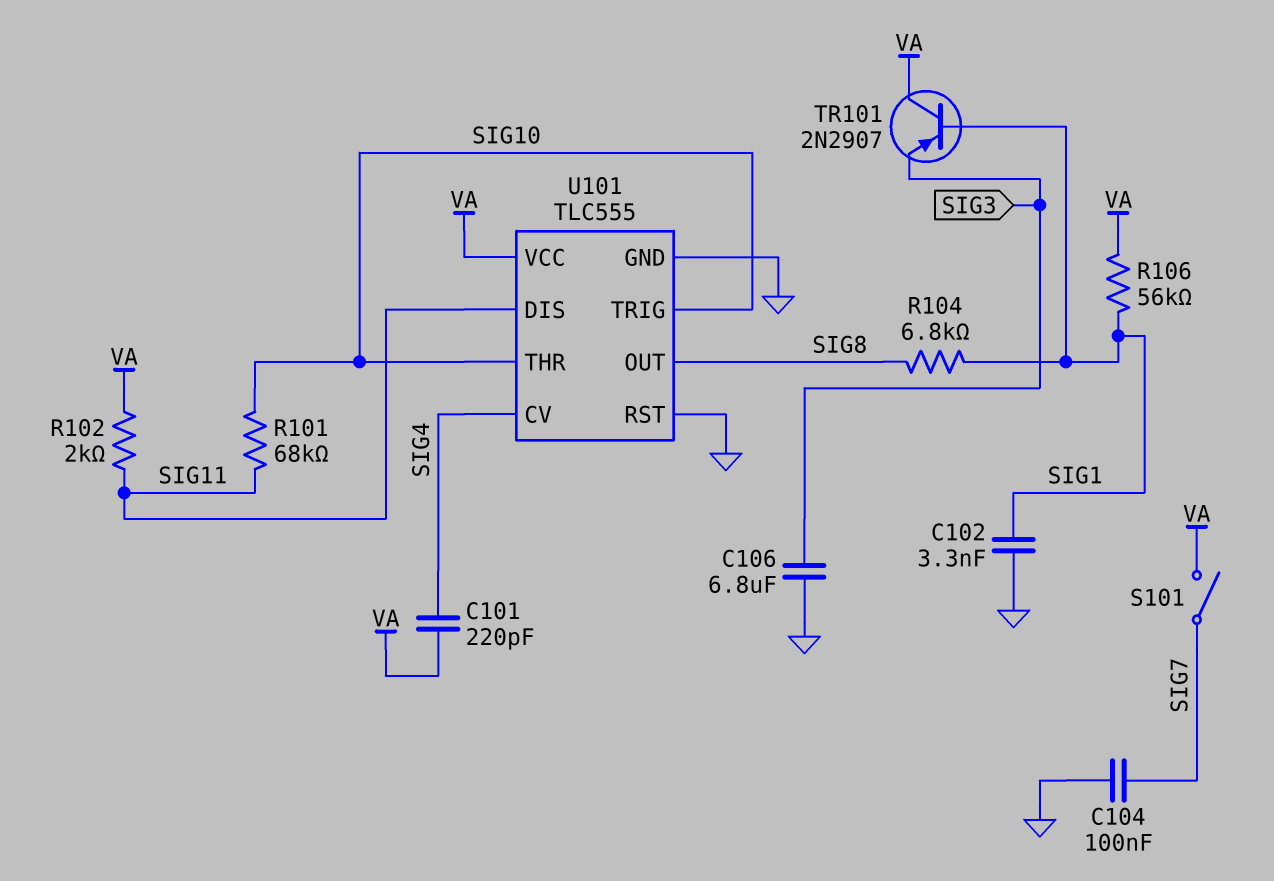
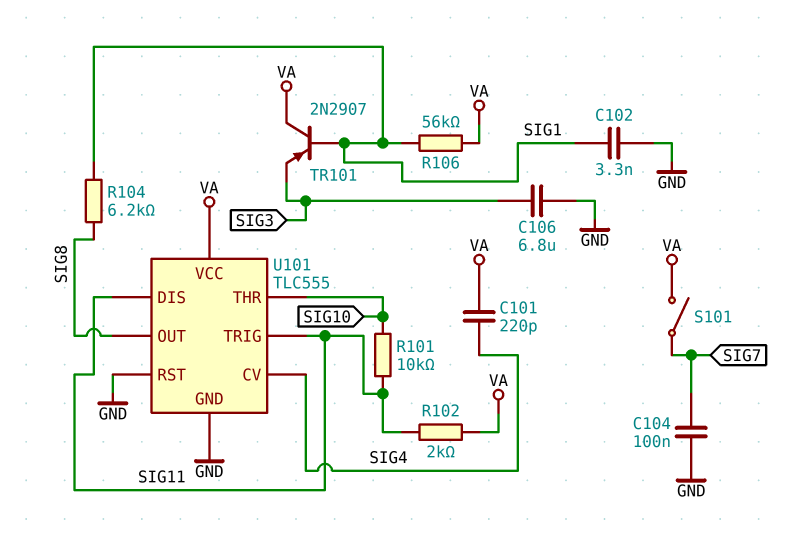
R101: 68k (SIG10, SIG11) -> 10k (SIG10, SIG11)
R104: 6.8k (SIG1, SIG8) -> 6.2k (SIG1, SIG8)
U101 pin TRIG: SIG10 -> SIG11

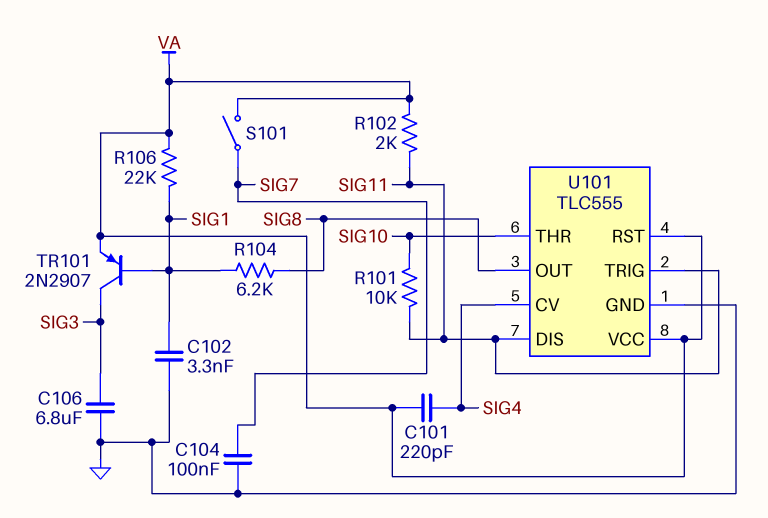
R106: 56k (SIG1, VA) -> 22k (SIG1, VA)
TR101: PNP 2N2907 (B SIG1, C VA, E SIG3) -> PNP 2N2907 (B SIG1, C SIG3, E VA)
U101 pin RST: GND -> VA

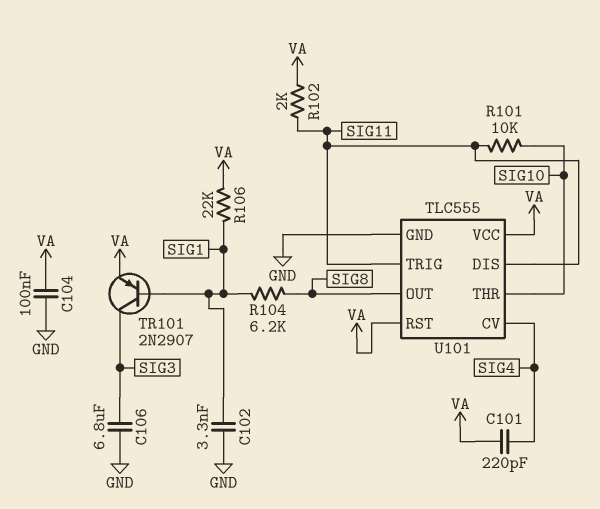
C104: 100nF (GND, SIG7) -> 100nF (GND, VA)
S101: switch (SIG7, VA) -> none

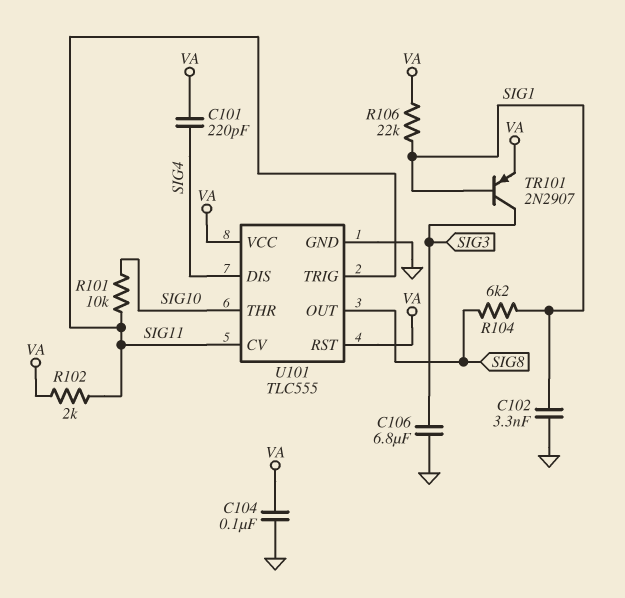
U101 pin CV: SIG4 -> SIG11
U101 pin DIS: SIG11 -> SIG4

